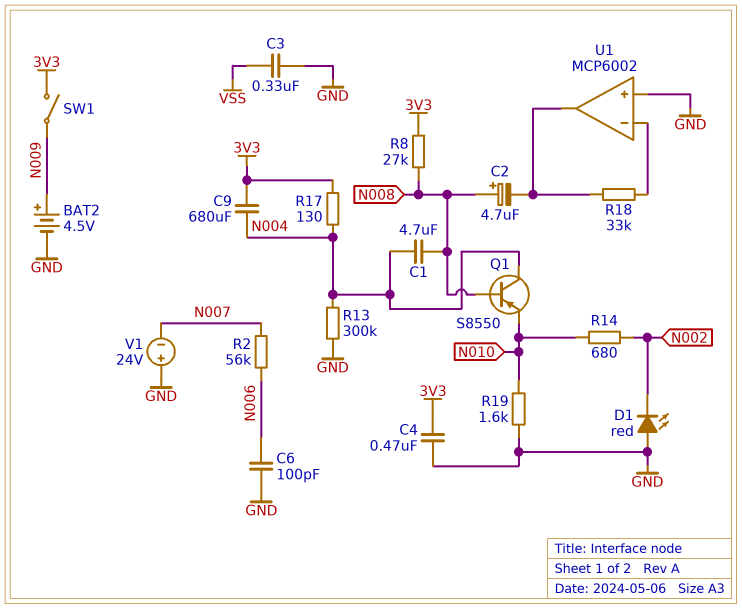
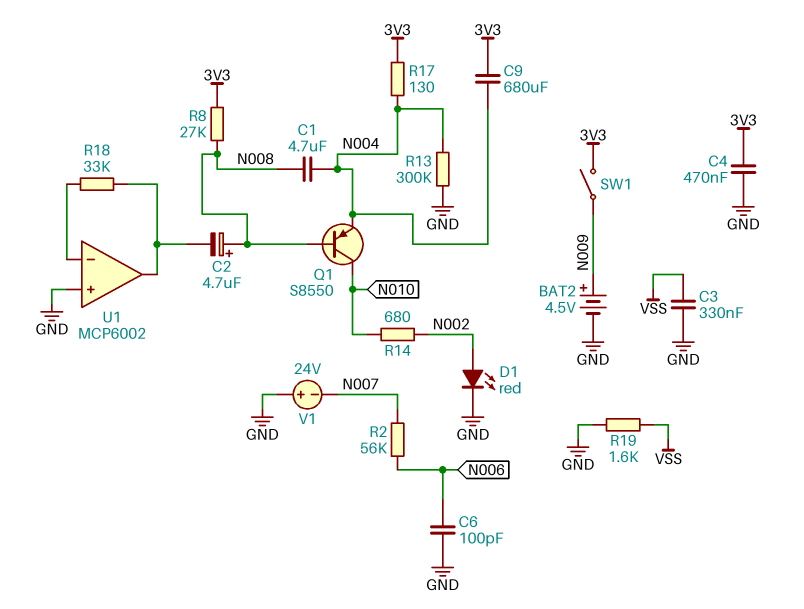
D1: LED red (A GND, K N002) -> LED red (A N002, K GND)
Q1: PNP S8550 (B N008, C N004, E N010) -> PNP S8550 (B N008, C N010, E N004)
R19: 1.6k (GND, N010) -> 1.6k (GND, VSS)

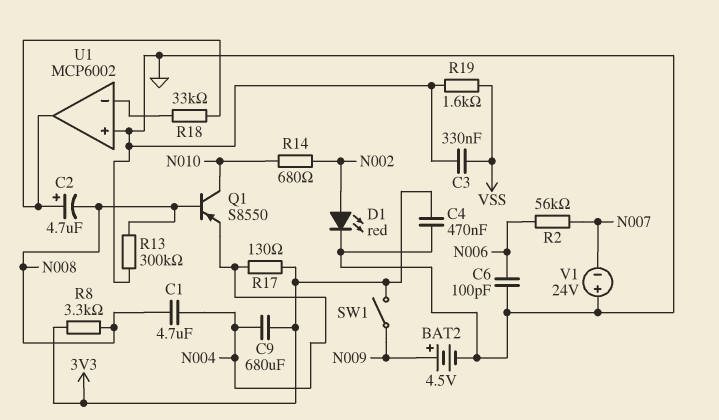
C2: 4.7uF (plus N008, minus U1/out) -> 4.7uF (plus U1/out, minus N008)
R8: 27k (3V3, N008) -> 3.3k (3V3, N008)
R13: 300k (GND, N004) -> 300k (GND, N008)

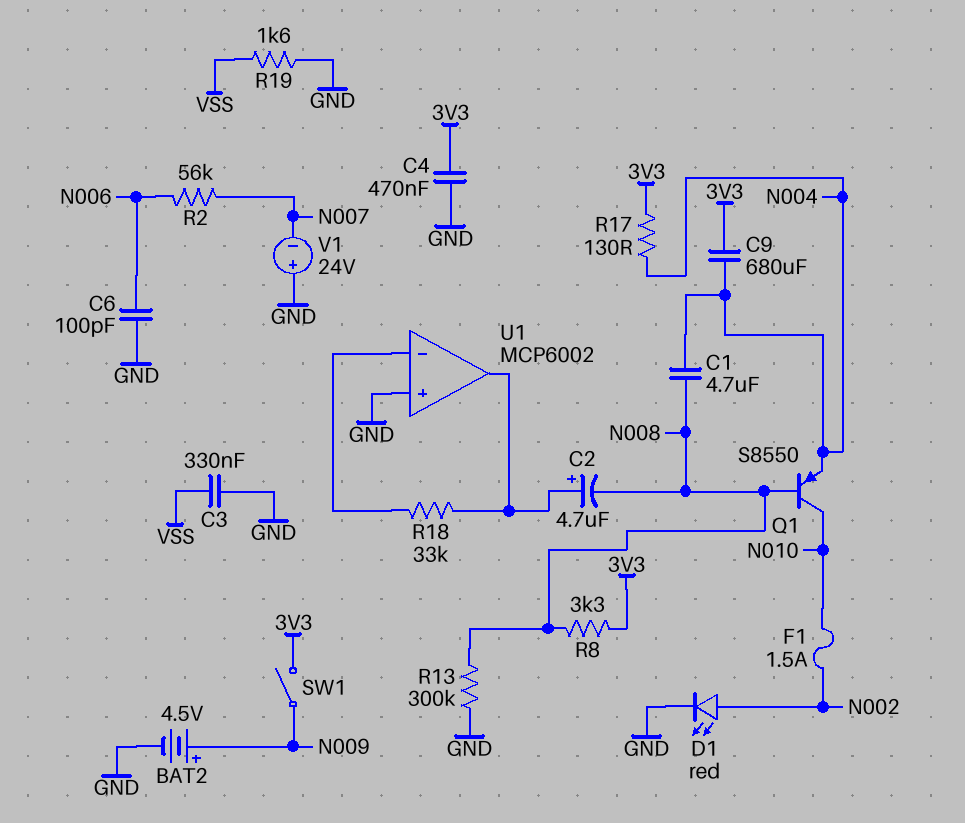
F1: none -> 1.5A (N002, N010)
R14: 680 (N002, N010) -> none

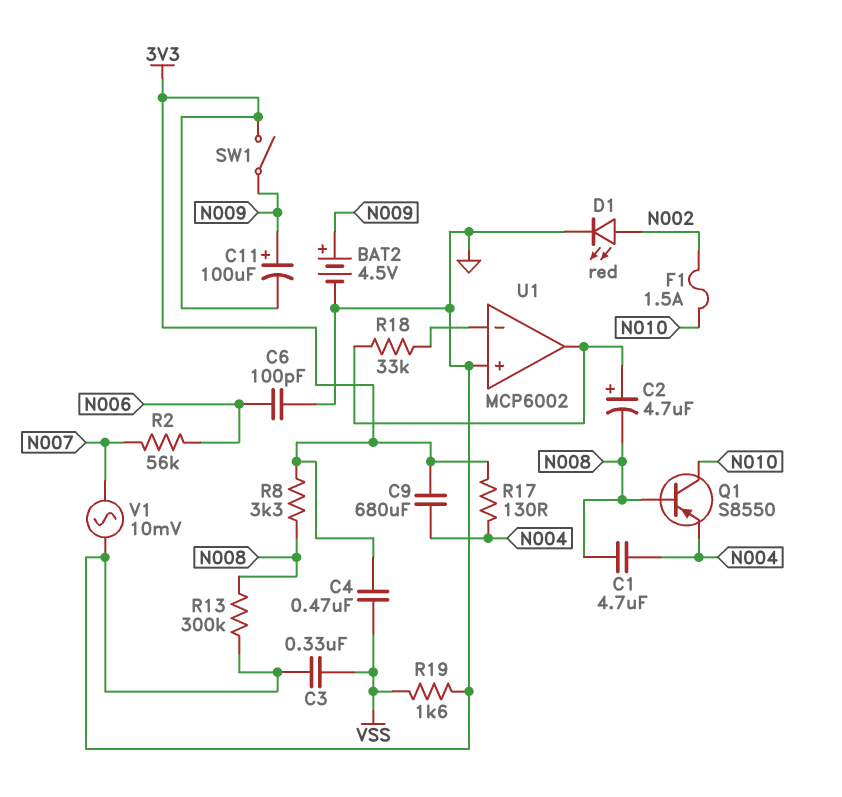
C4: 470nF (3V3, GND) -> 470nF (3V3, VSS)
C11: none -> 100uF (plus N009, minus 3V3)
V1: 24V (plus GND, minus N007) -> AC 10mV (GND, N007)

